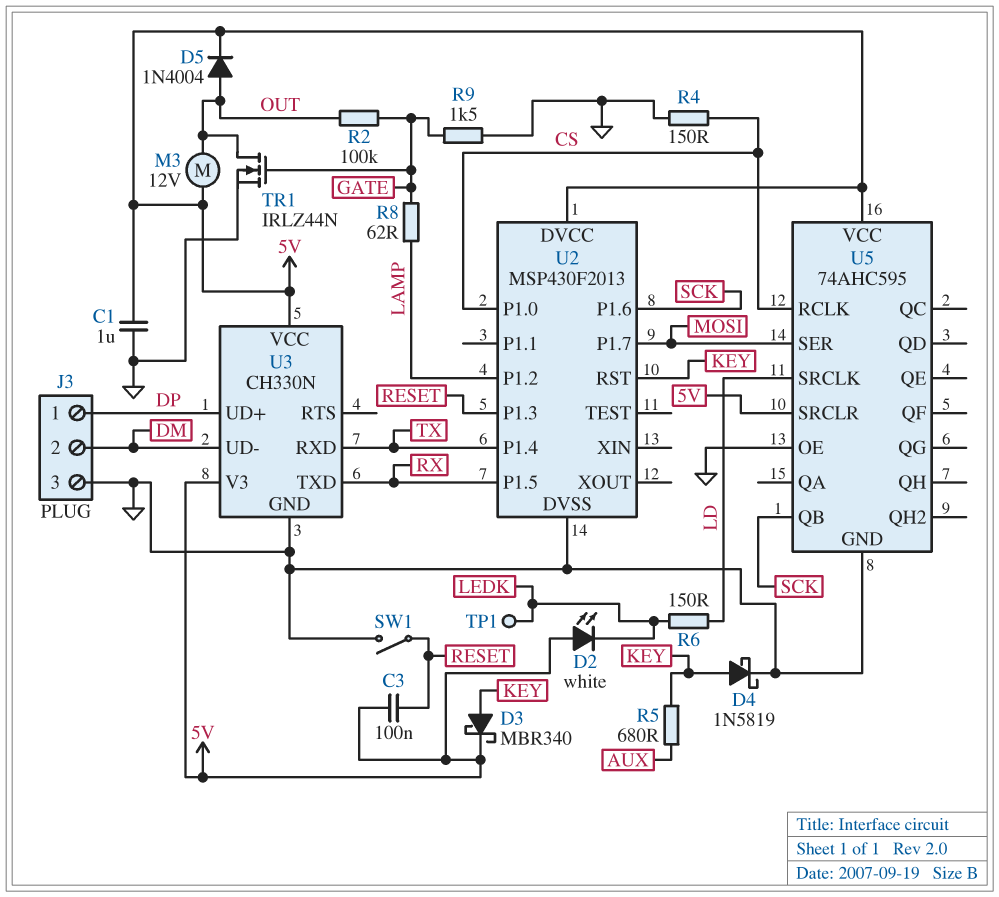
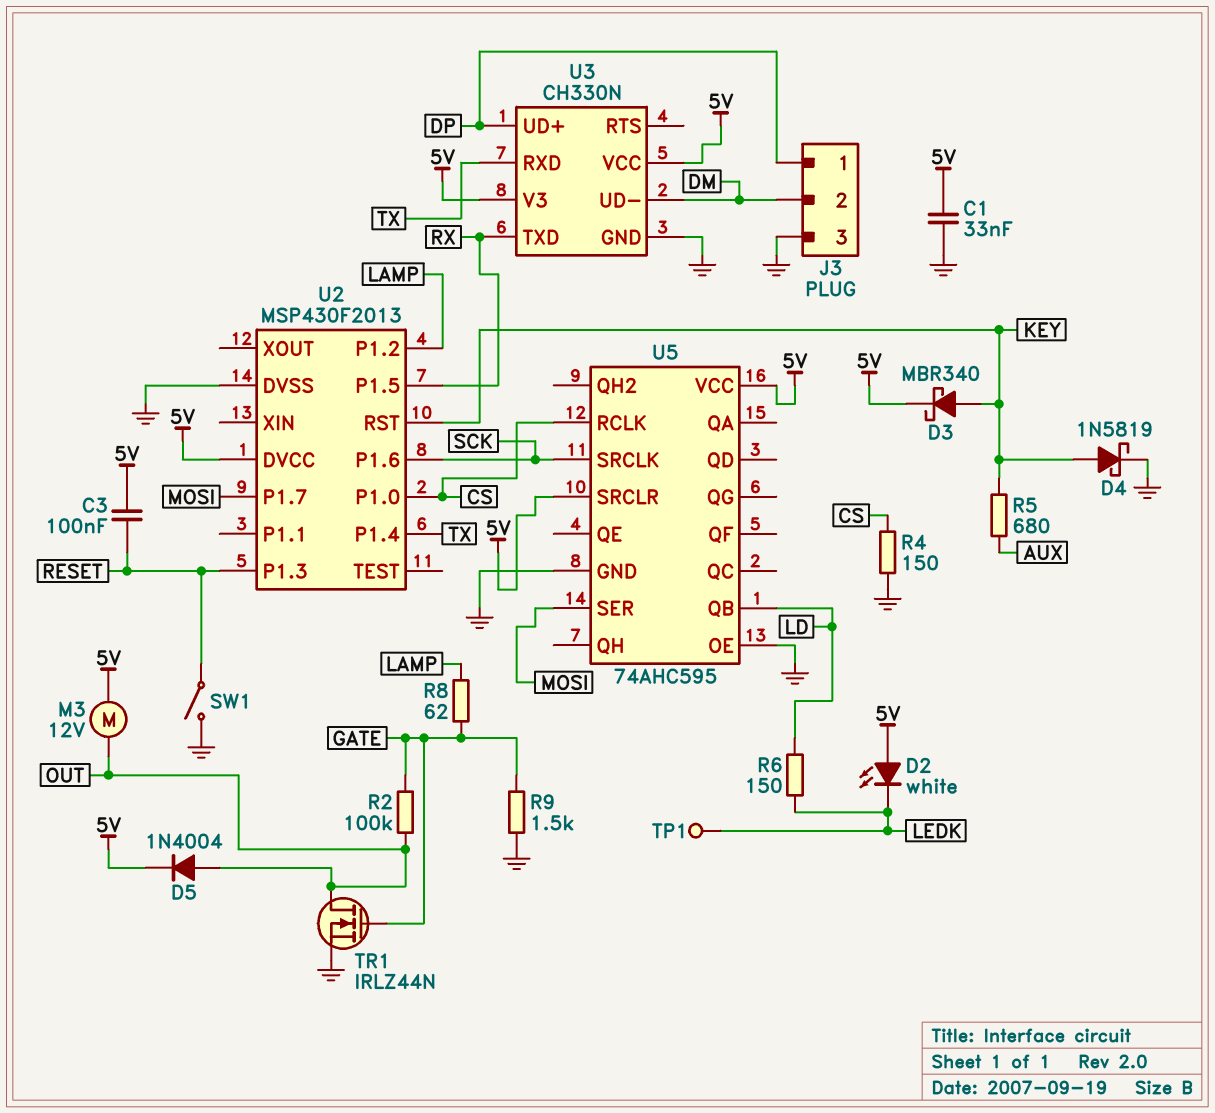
C1: 1uF (5V, GND) -> 33nF (5V, GND)
U5 pin QB: SCK -> LD
U5 pin SRCLK: LD -> SCK

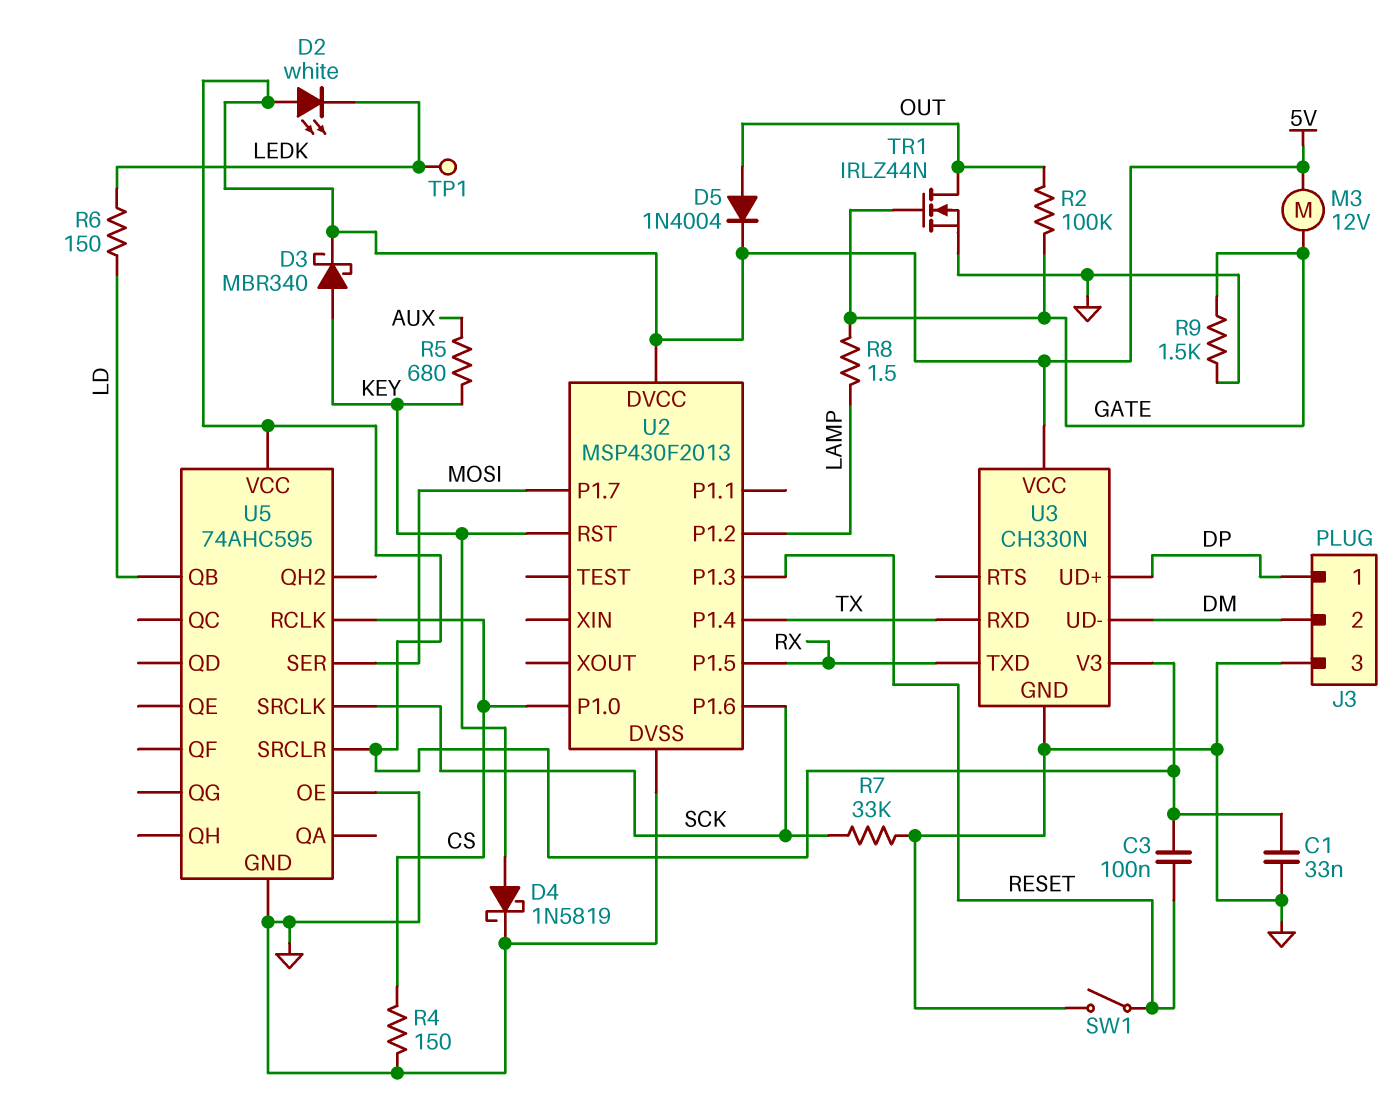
M3: motor 12V (5V, OUT) -> motor 12V (5V, GATE)
R7: none -> 33k (GND, SCK)
R8: 62 (GATE, LAMP) -> 1.5 (GATE, LAMP)

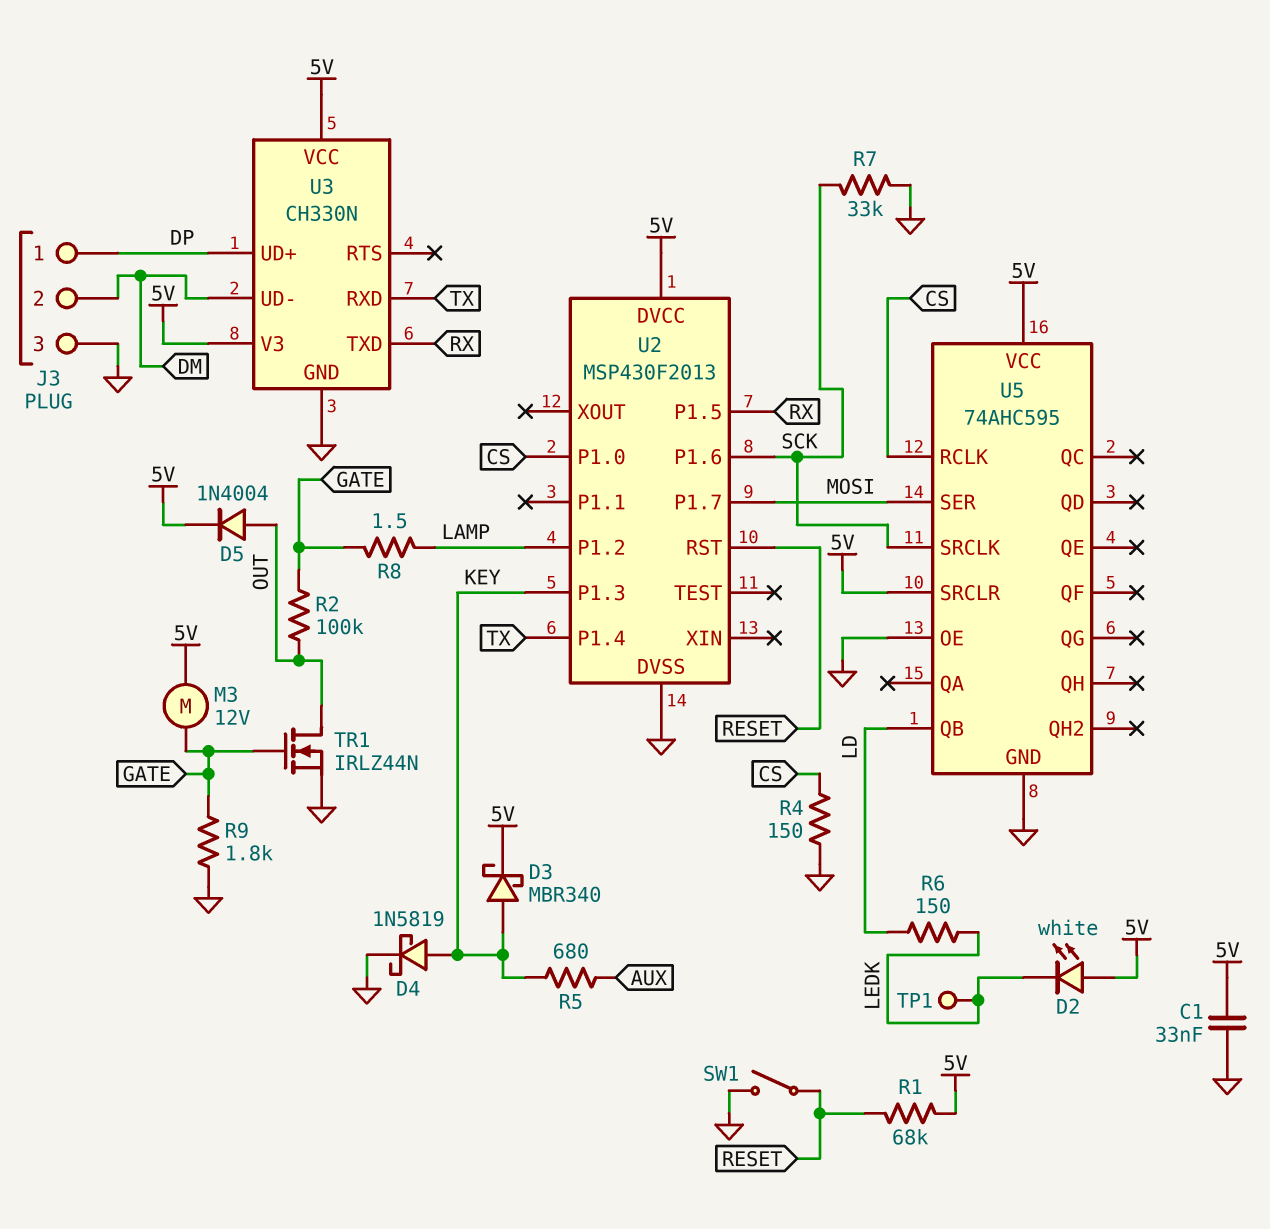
C3: 100nF (5V, RESET) -> none
R1: none -> 68k (5V, RESET)
R9: 1.5k (GATE, GND) -> 1.8k (GATE, GND)
U2 pin P1.3: RESET -> KEY
U2 pin RST: KEY -> RESET

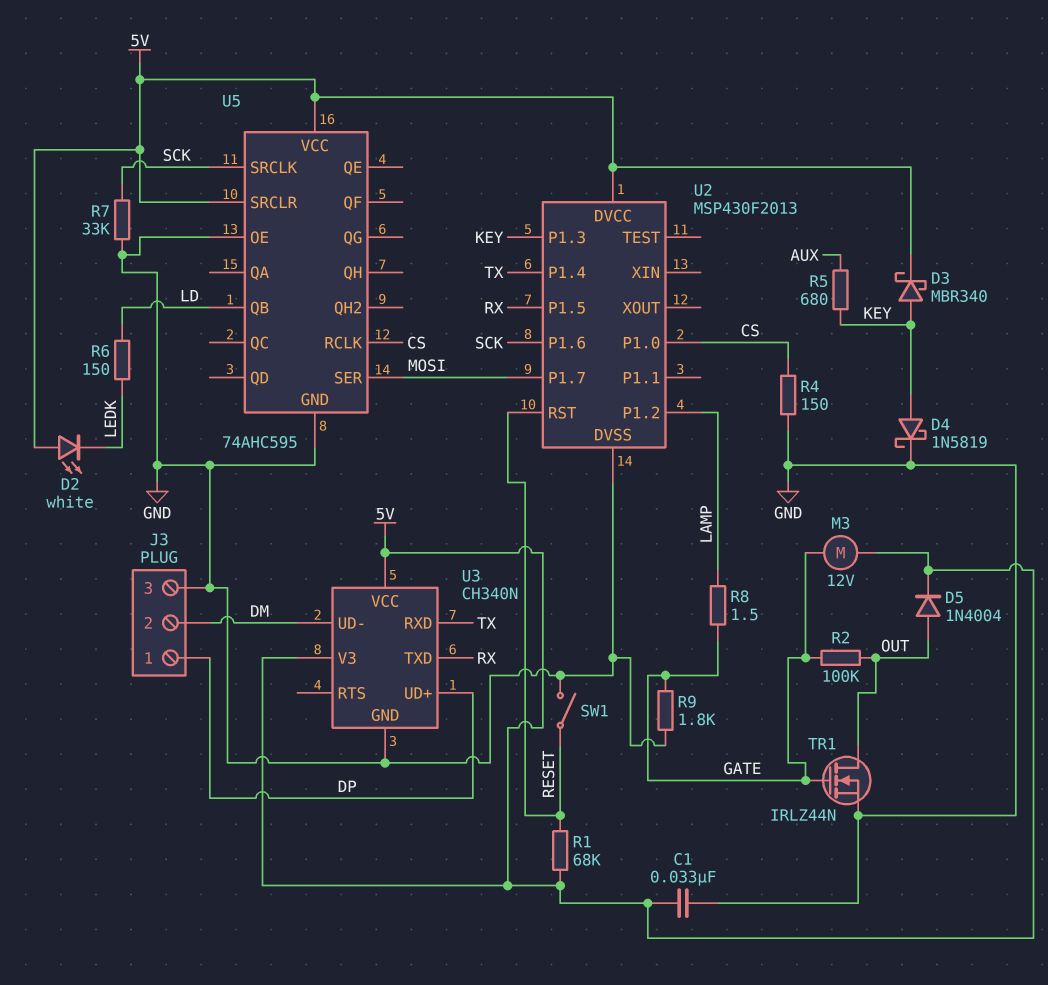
TP1: test point (LEDK) -> none
U3: CH330N -> CH340N

